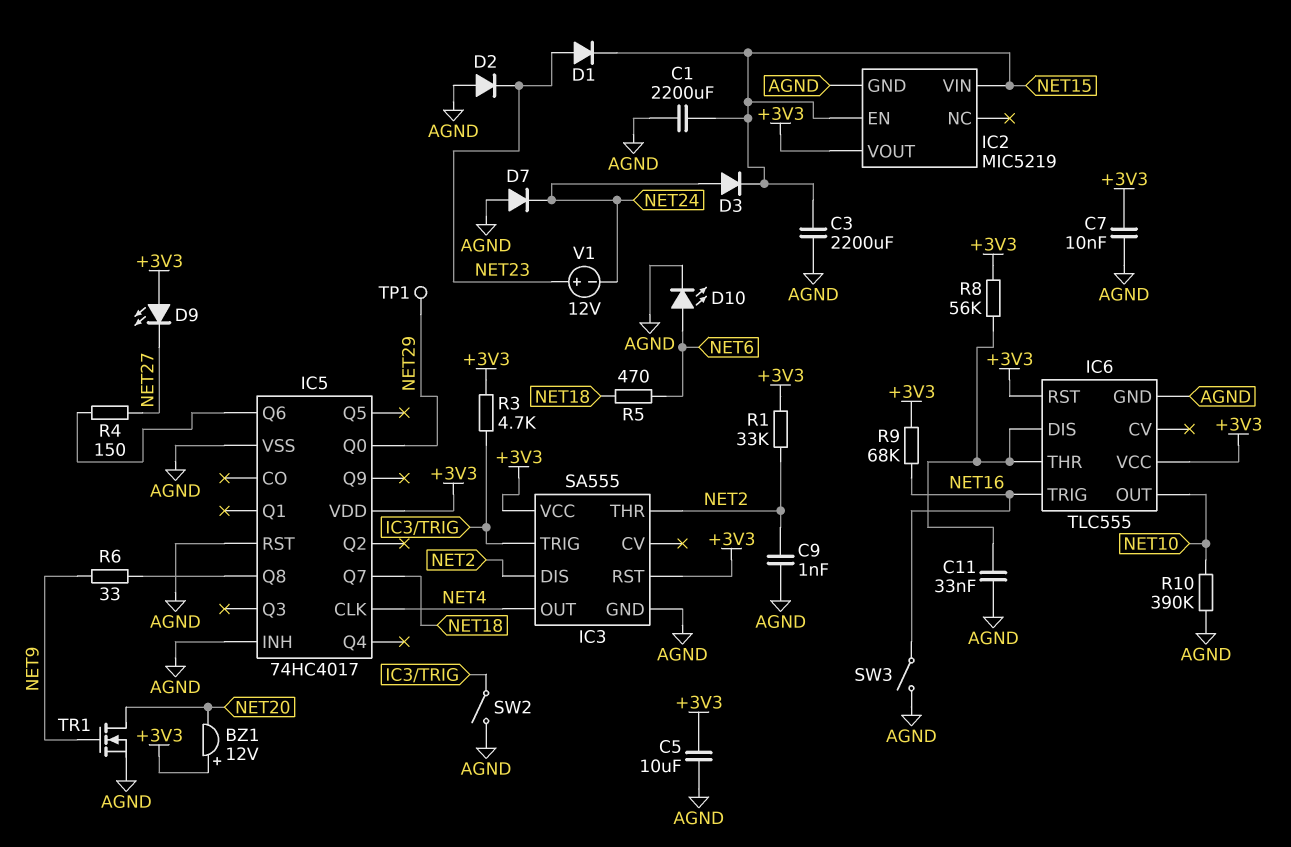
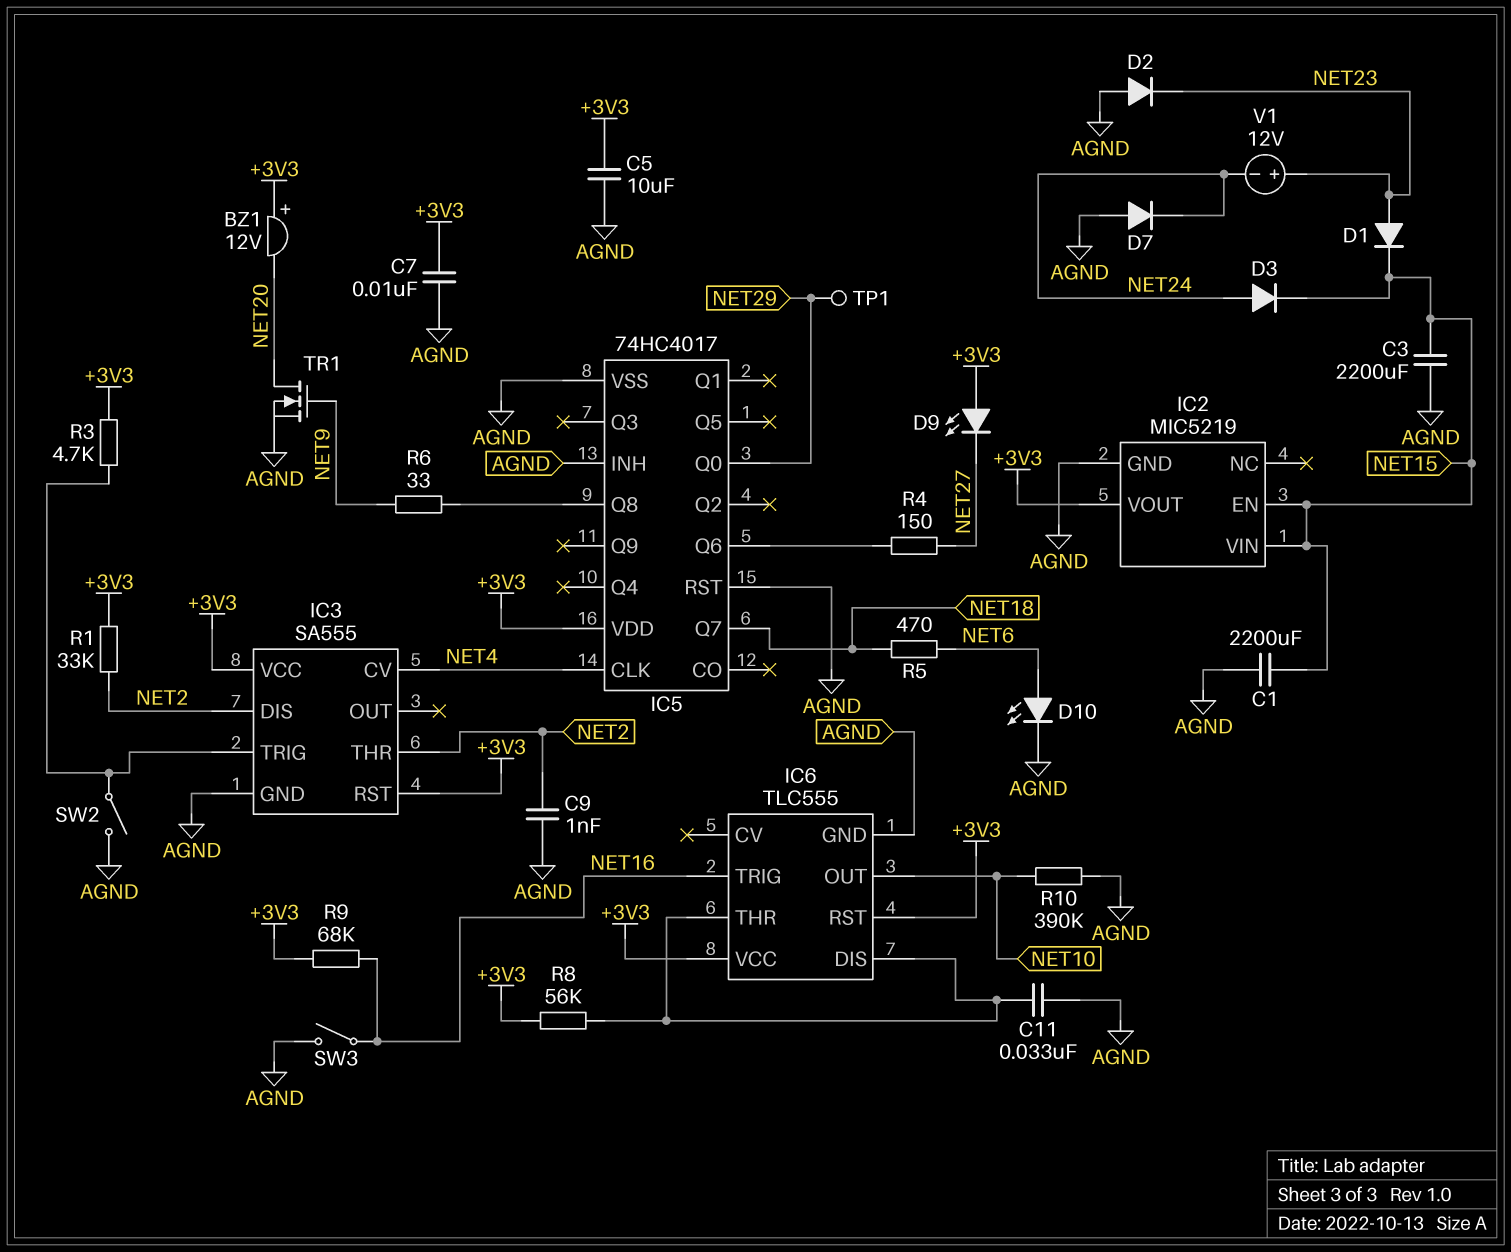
IC3 pin CV: none -> NET4
IC3 pin OUT: NET4 -> none

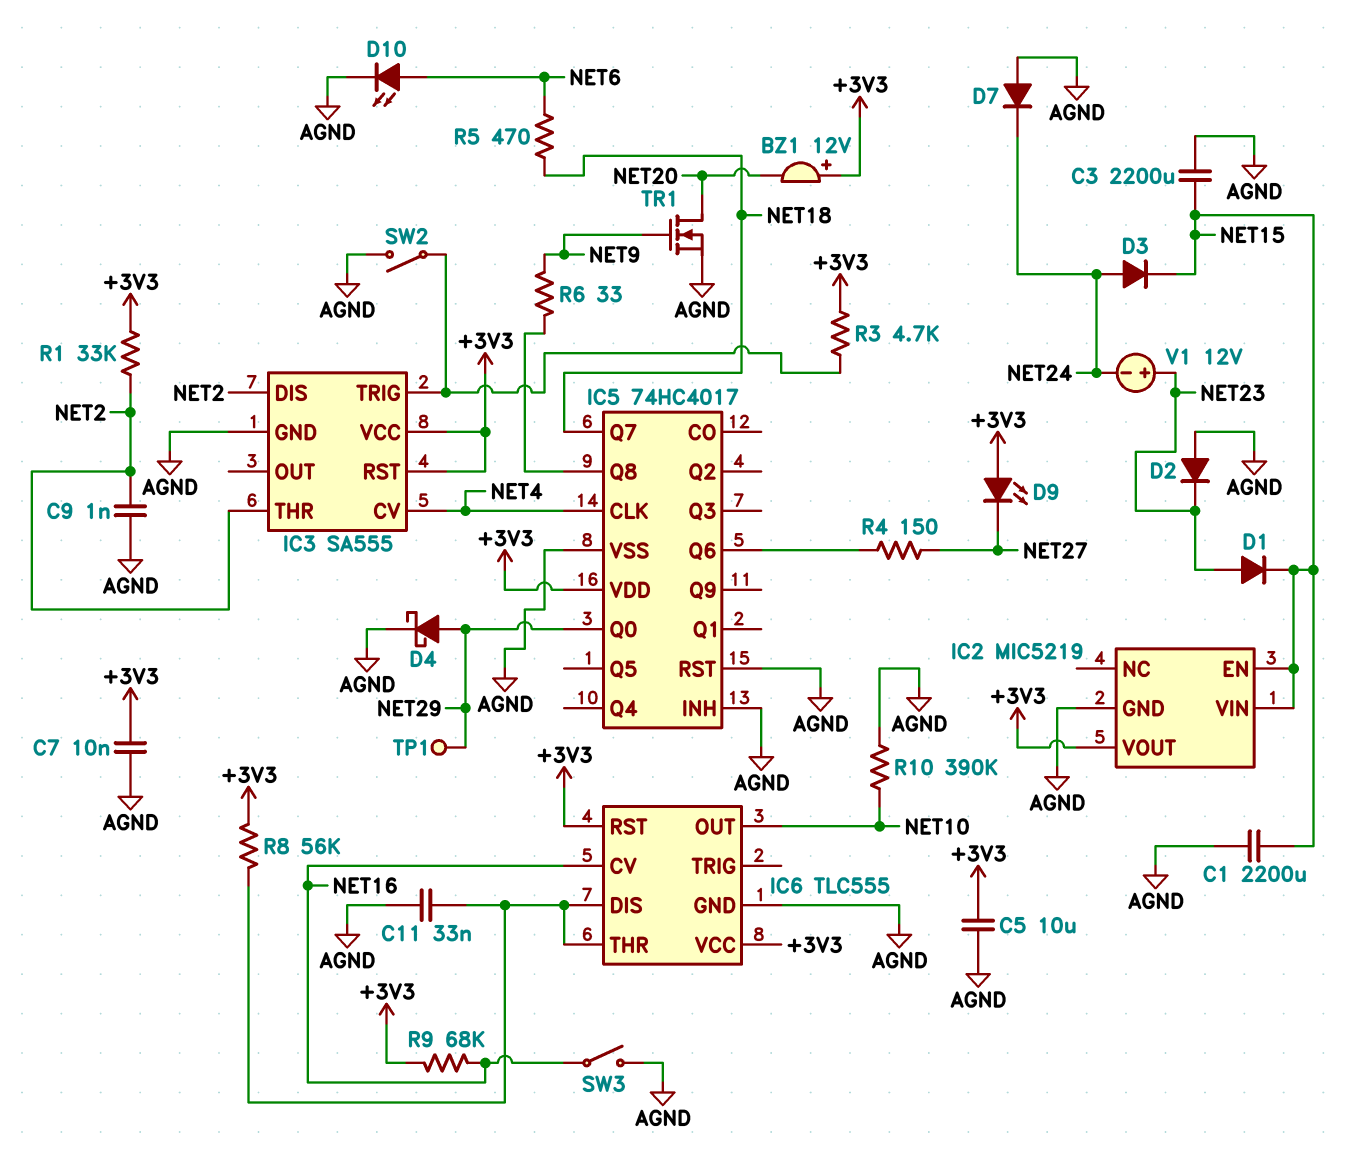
D4: none -> schottky (A NET29, K AGND)
IC6 pin CV: none -> NET16
IC6 pin TRIG: NET16 -> none

